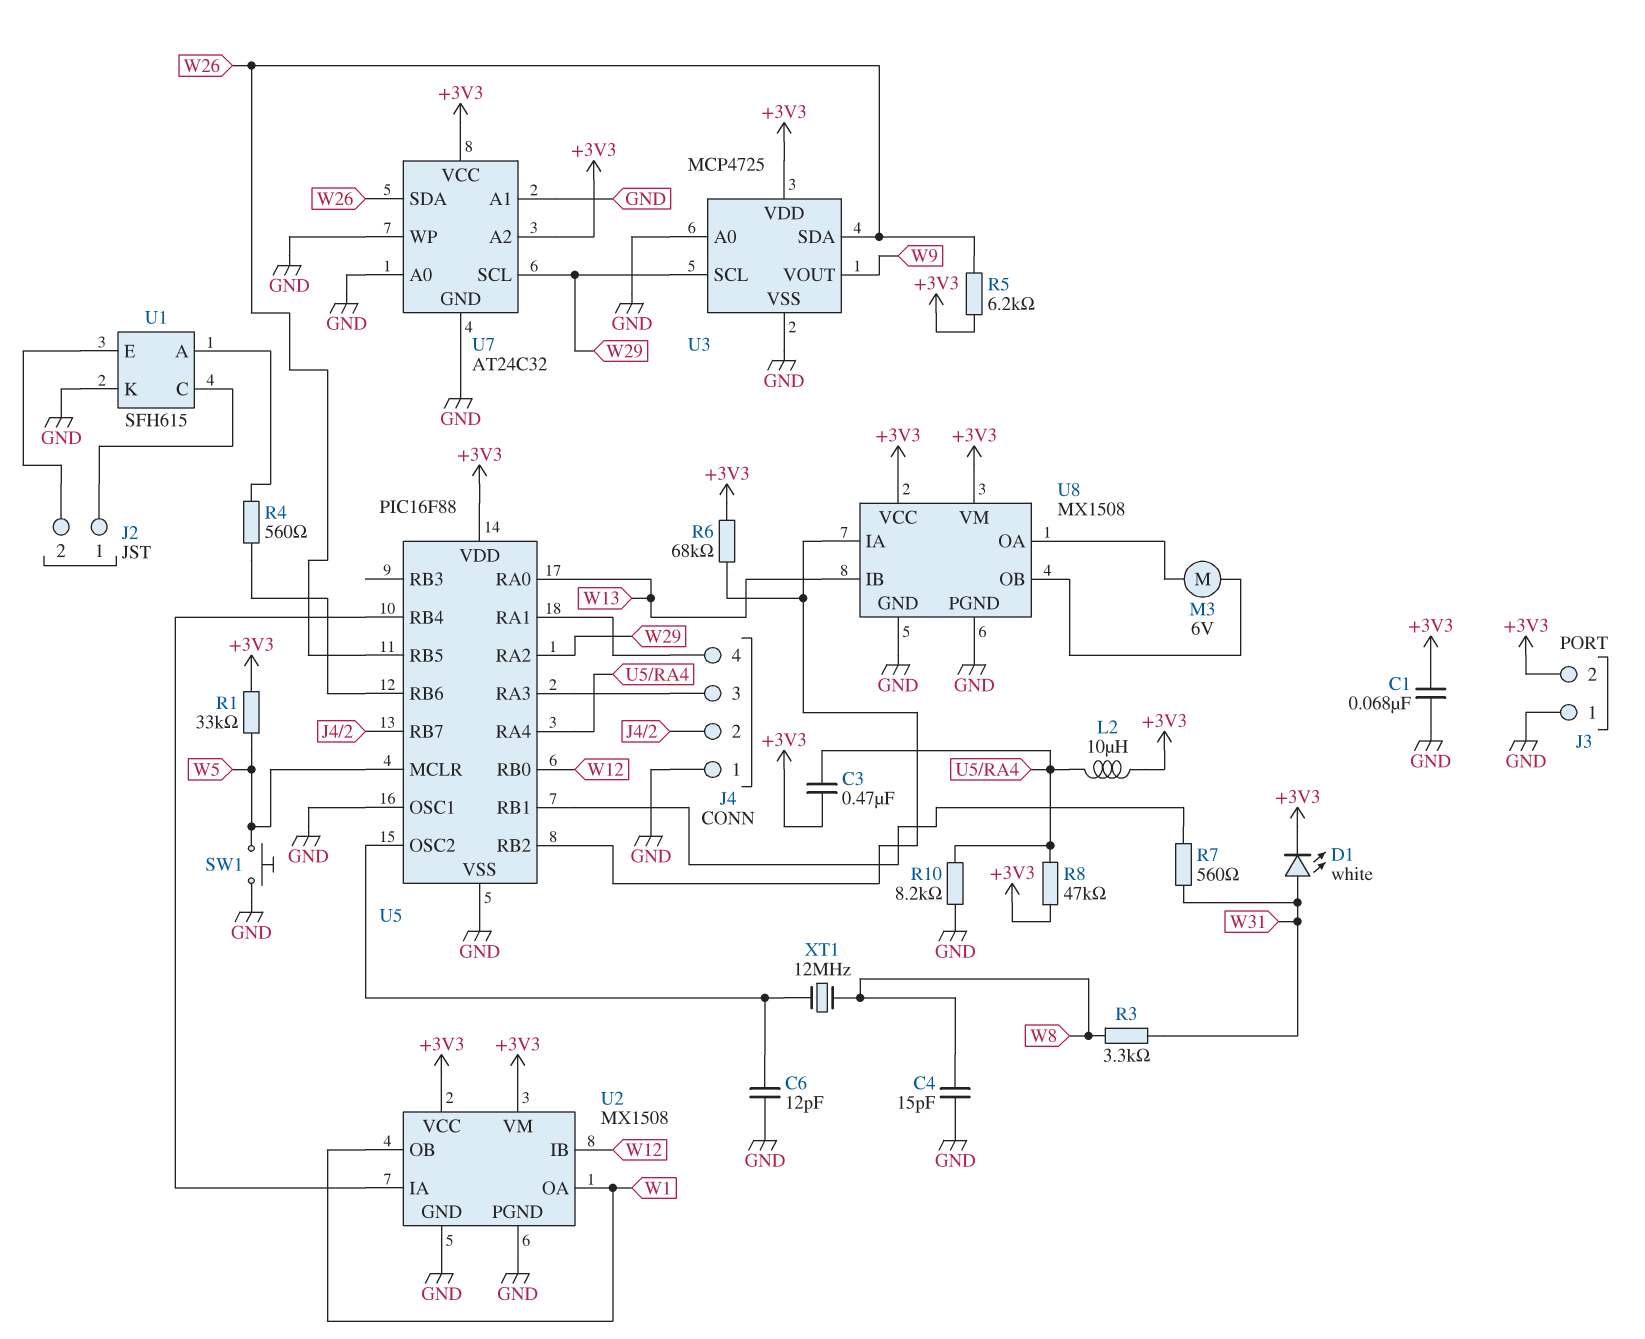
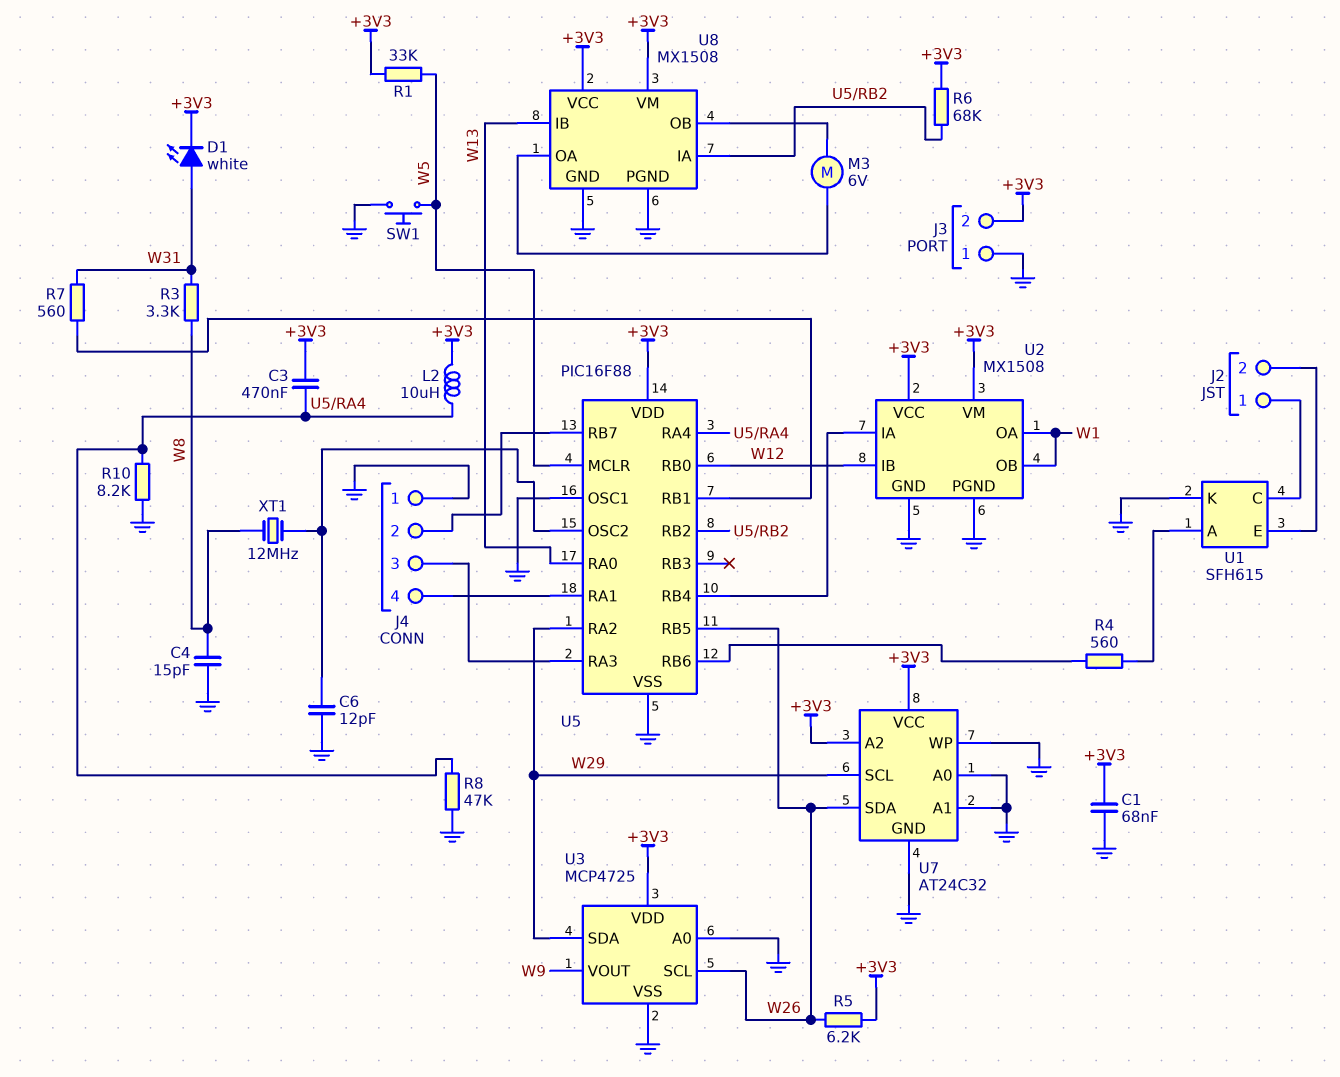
R8: 47k (+3V3, U5/RA4) -> 47k (GND, U5/RA4)
U3 pin SCL: W29 -> W26
U3 pin SDA: W26 -> W29

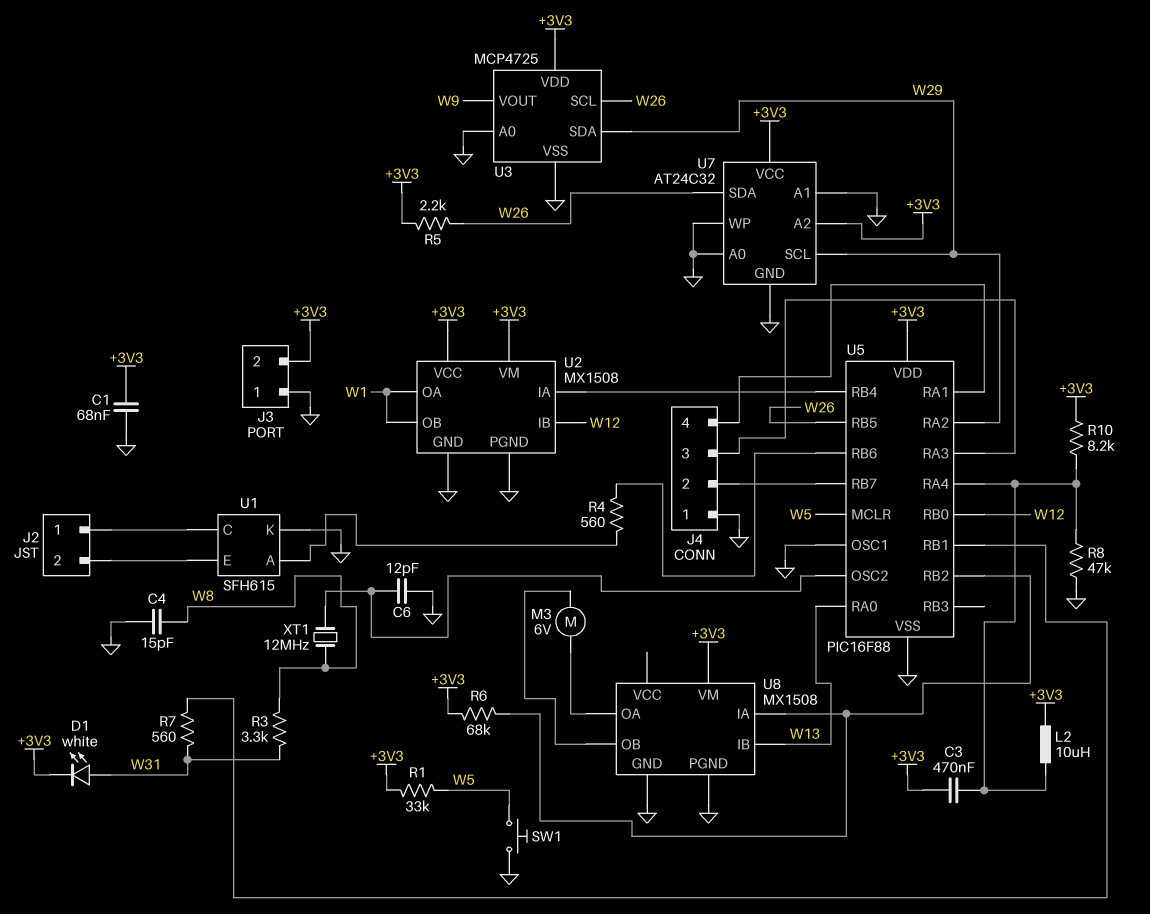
R5: 6.2k (+3V3, W26) -> 2.2k (+3V3, W26)
R10: 8.2k (GND, U5/RA4) -> 8.2k (+3V3, U5/RA4)
U8 pin VCC: +3V3 -> none

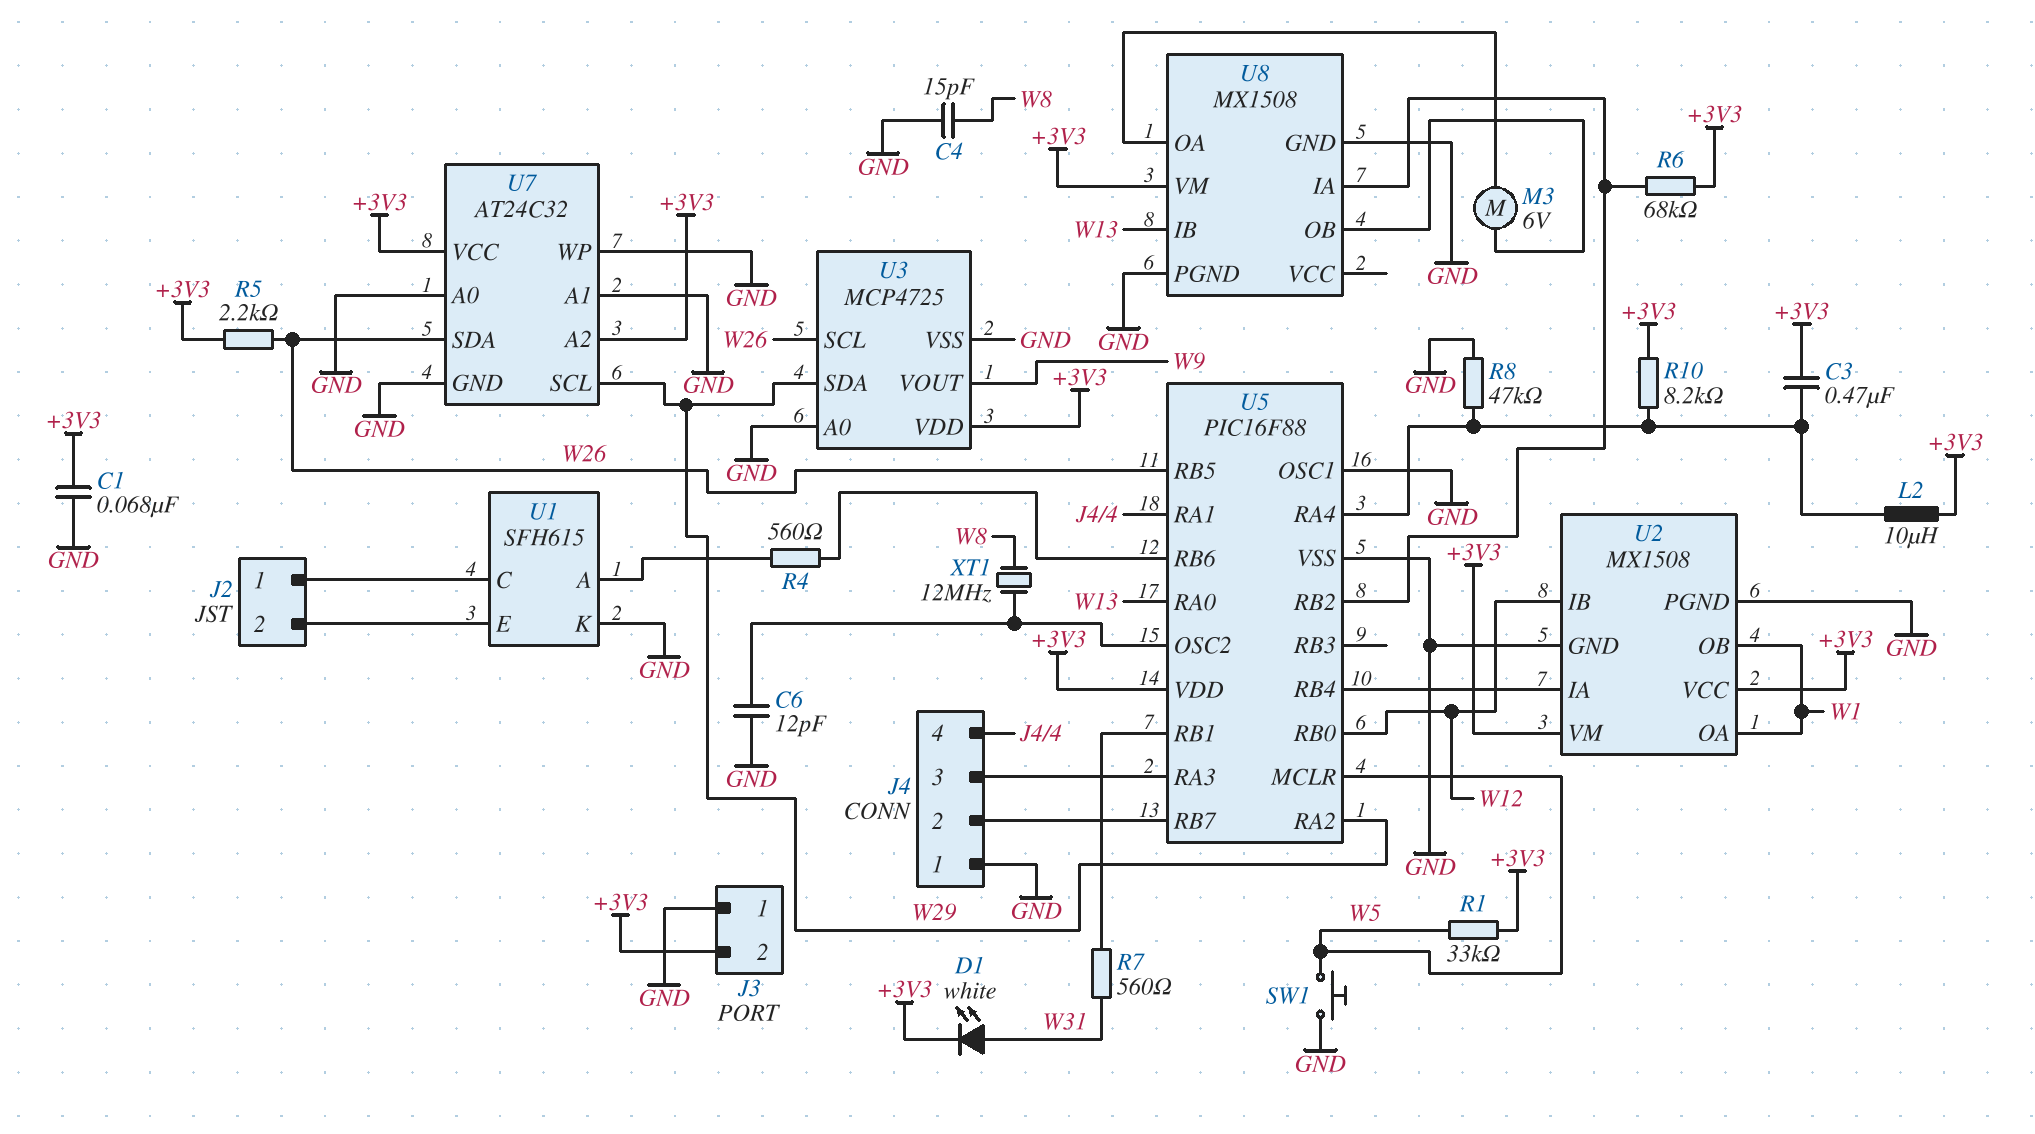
R3: 3.3k (W8, W31) -> none

